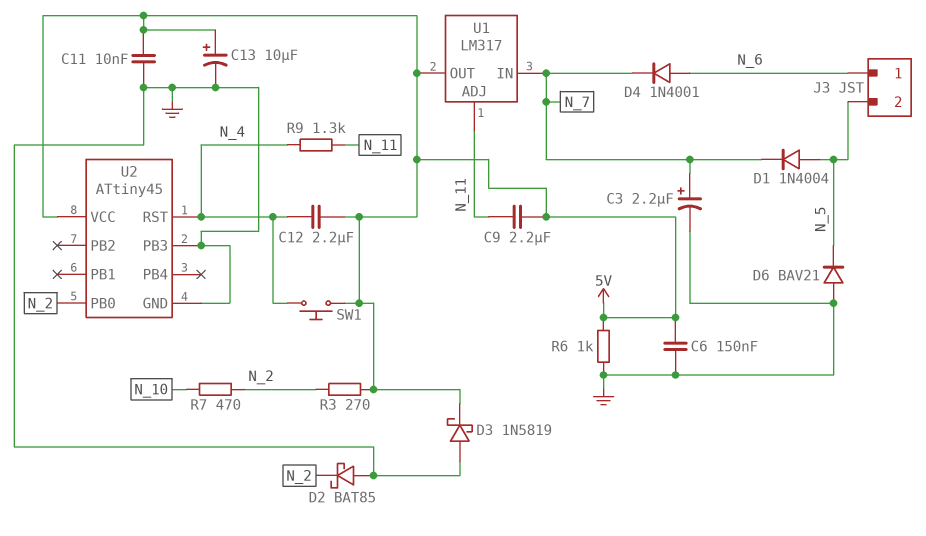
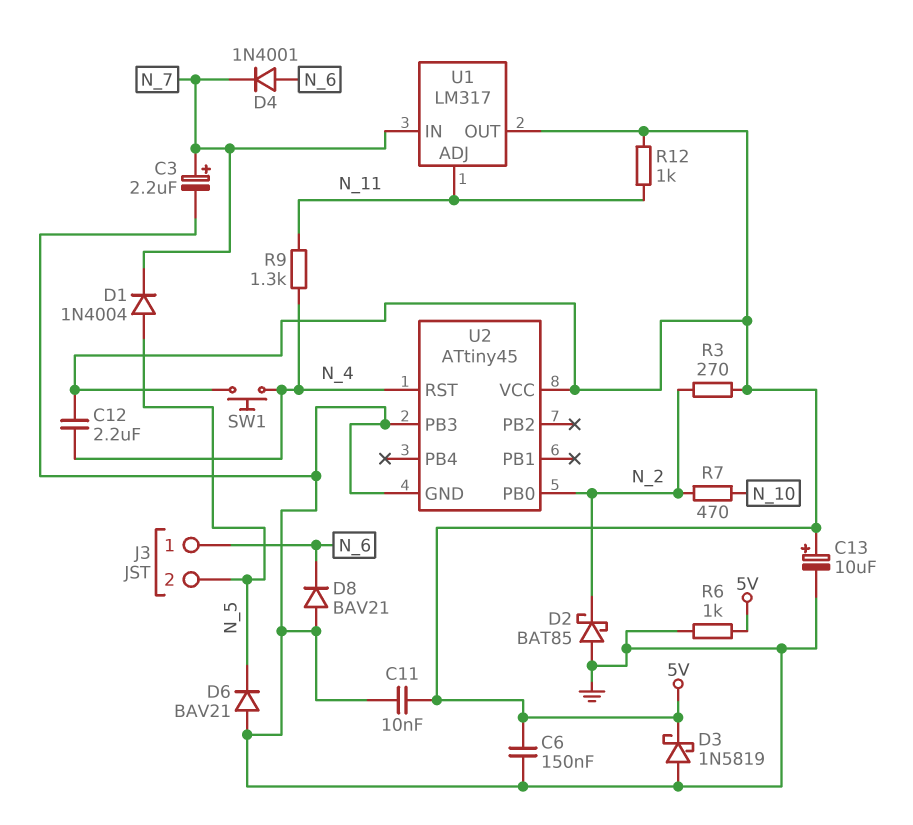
C9: 2.2uF (5V, N_11) -> none
D8: none -> diode BAV21 (A GND, K N_6)
R12: none -> 1k (5V, N_11)

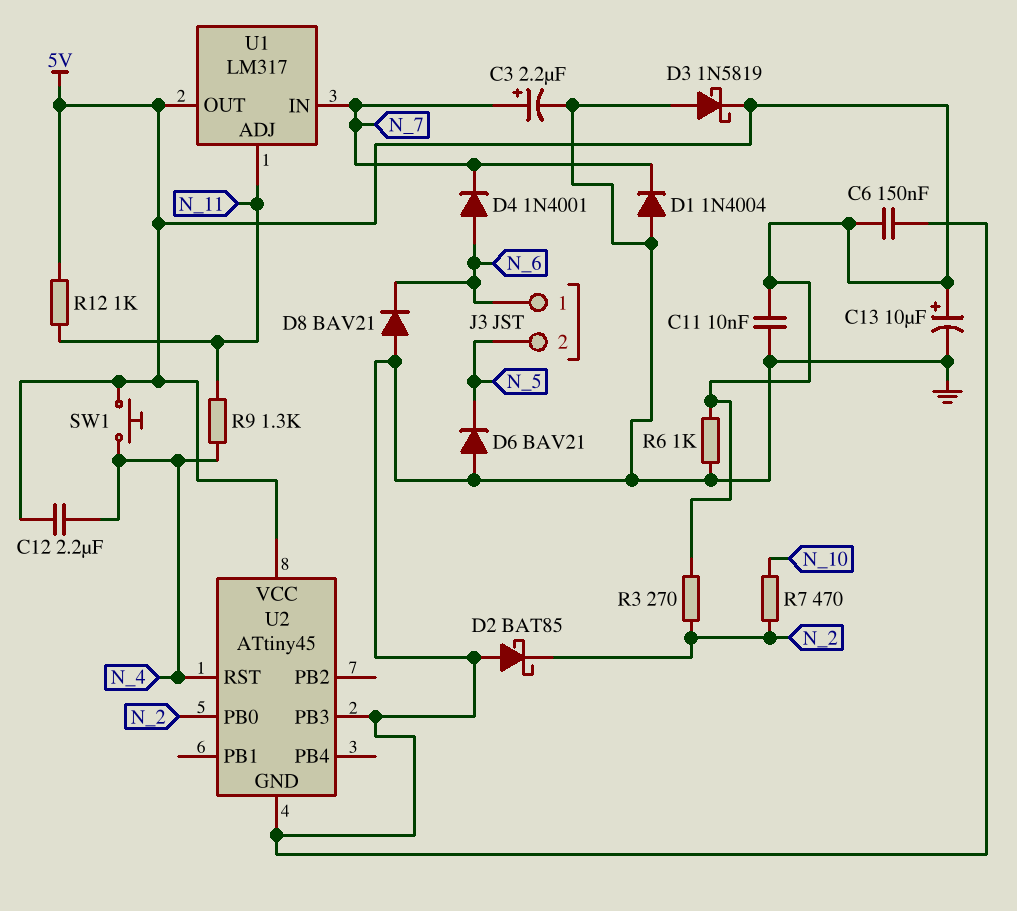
D1: diode 1N4004 (A N_5, K N_7) -> diode 1N4004 (A GND, K N_7)

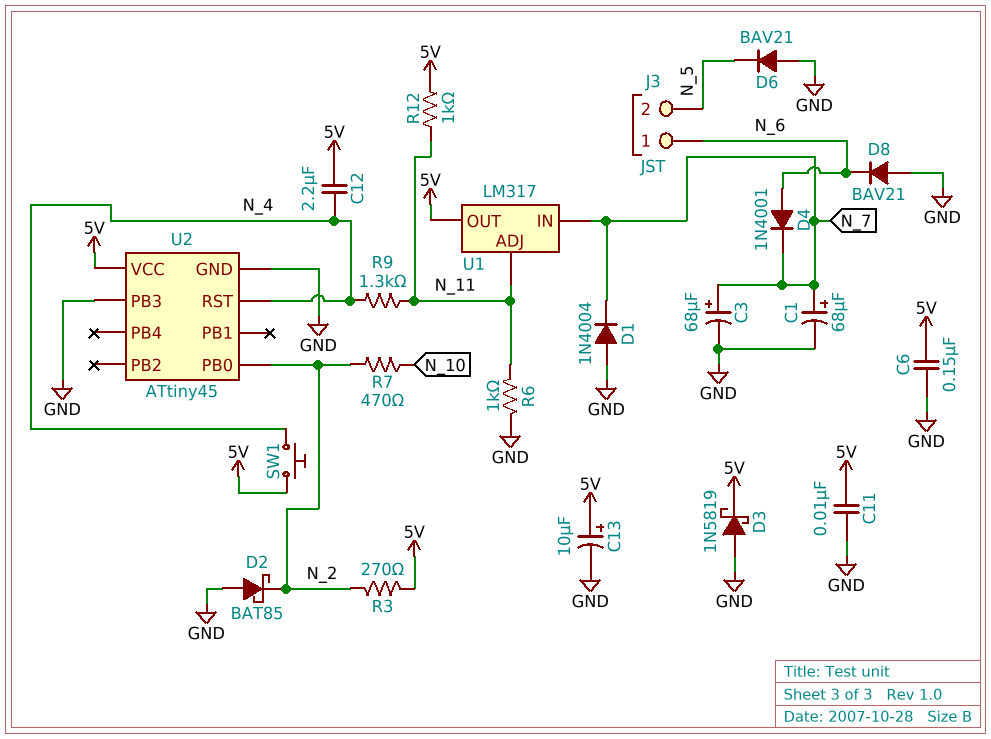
C1: none -> 68uF (plus N_7, minus GND)
C3: 2.2uF (plus N_7, minus GND) -> 68uF (plus N_7, minus GND)
R6: 1k (5V, GND) -> 1k (GND, N_11)

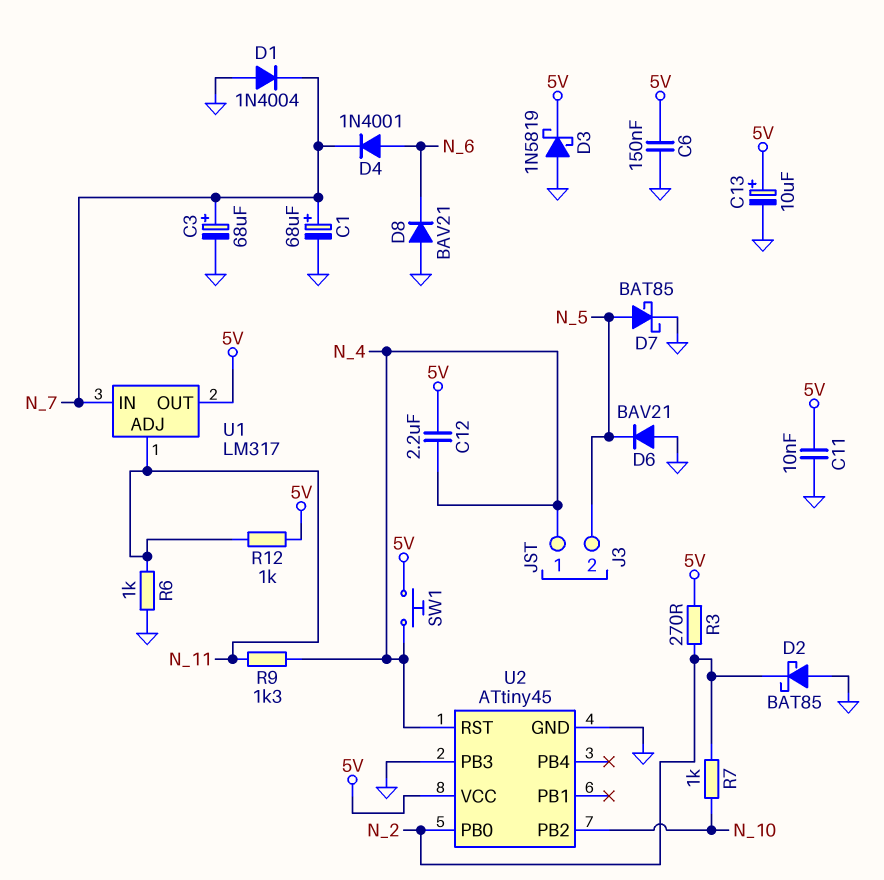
D7: none -> schottky BAT85 (A N_5, K GND)
J3 pin 1: N_6 -> N_4
R7: 470 (N_2, N_10) -> 1k (N_2, N_10)
U2 pin PB2: none -> N_10

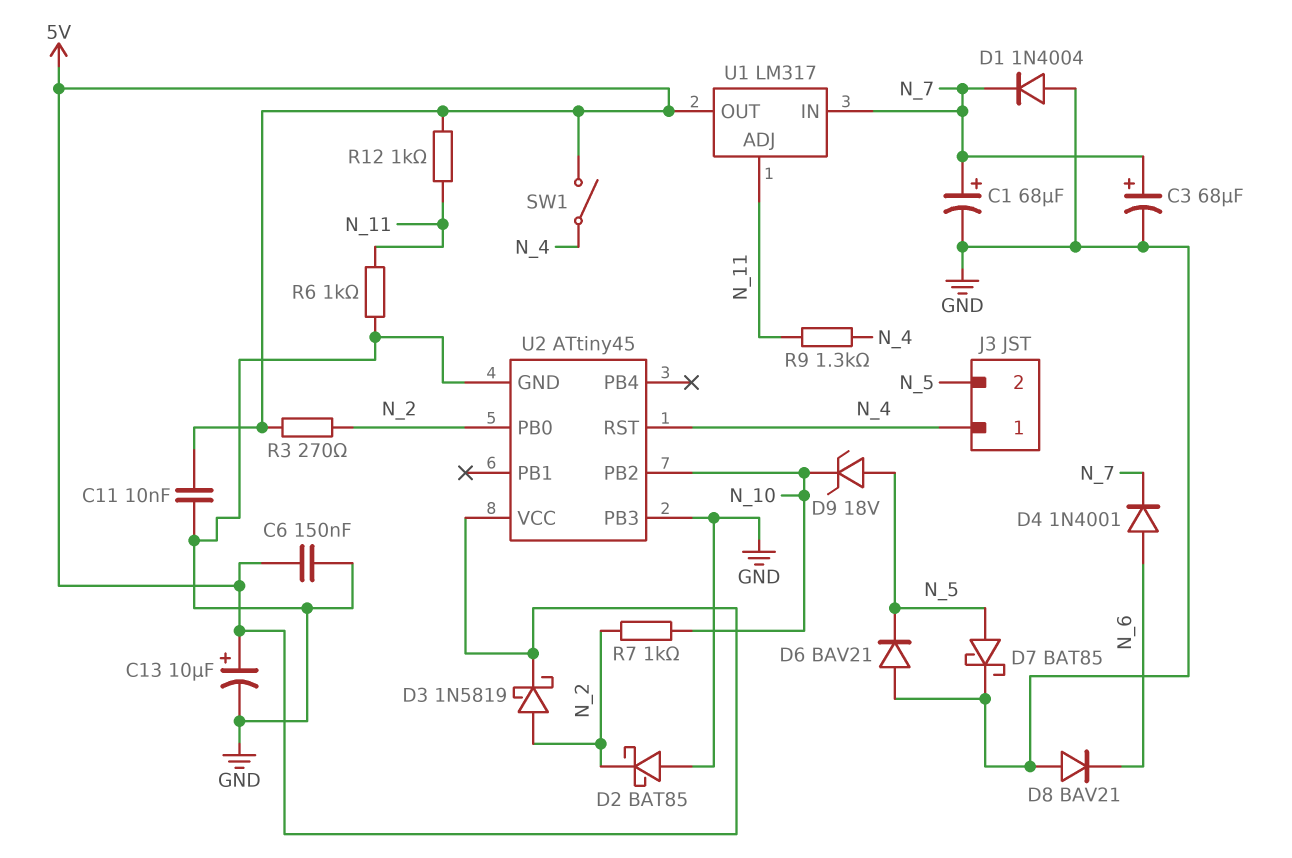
C12: 2.2uF (5V, N_4) -> none
D3: schottky 1N5819 (A GND, K 5V) -> schottky 1N5819 (A N_2, K 5V)
D9: none -> zener 18V (A N_5, K N_10)
SW1: button (5V, N_4) -> switch (5V, N_4)

